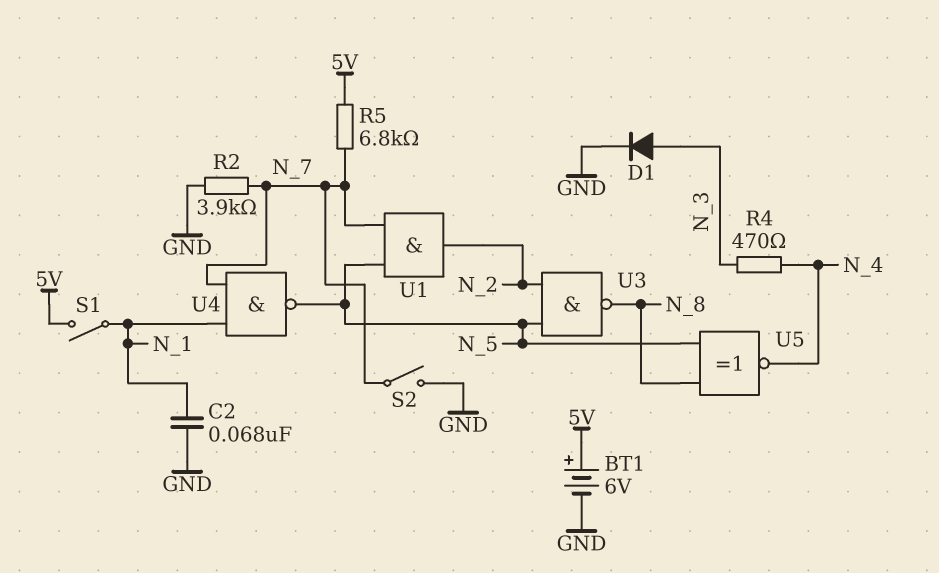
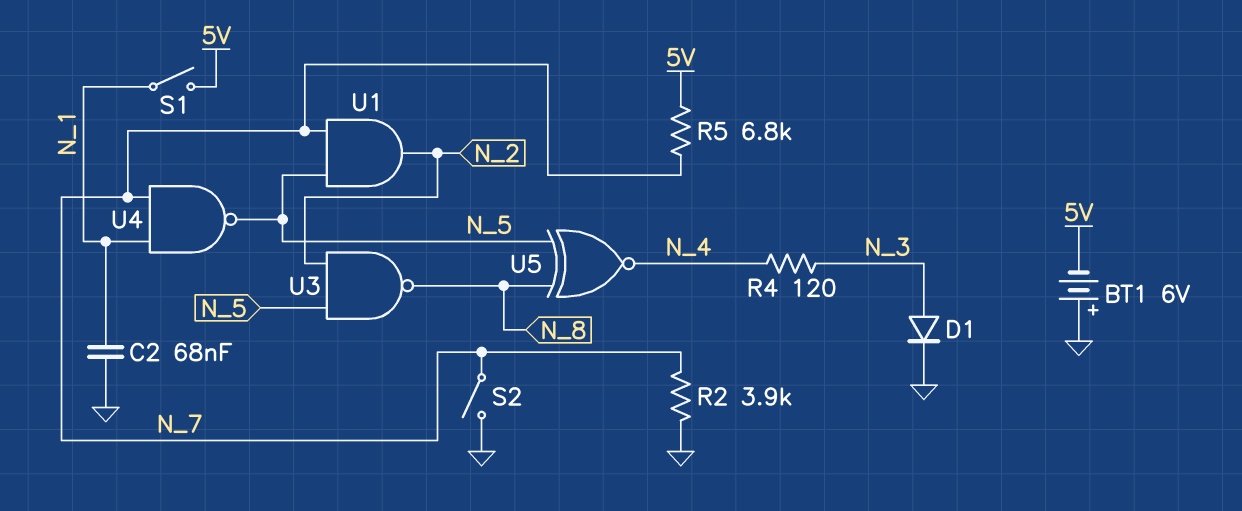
BT1: 6V (plus 5V, minus GND) -> 6V (plus GND, minus 5V)
R4: 470 (N_3, N_4) -> 120 (N_3, N_4)

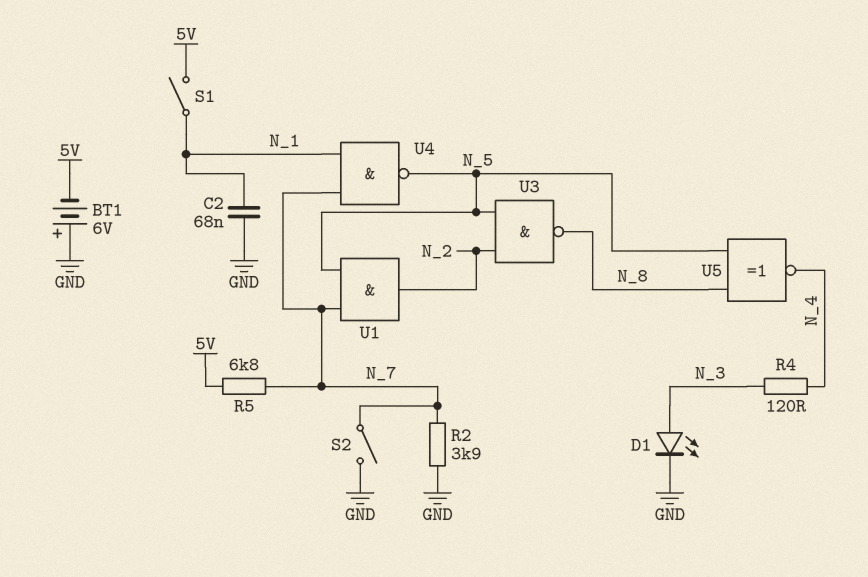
D1: diode (A N_3, K GND) -> LED (A N_3, K GND)

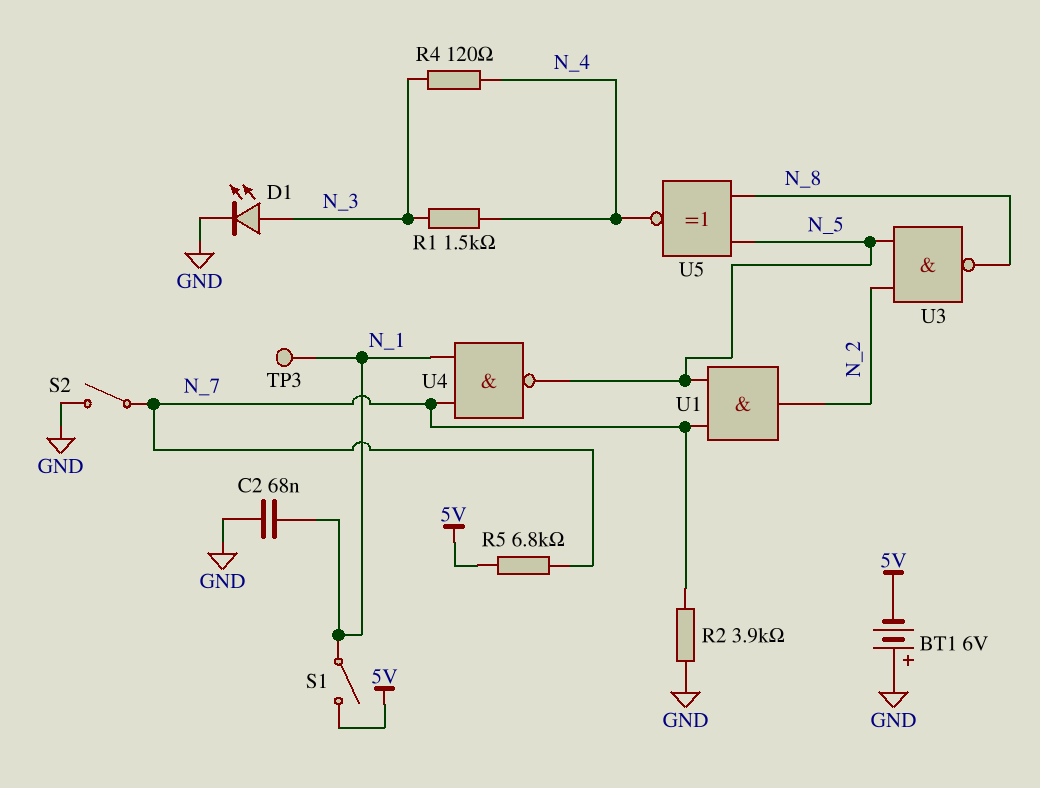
R1: none -> 1.5k (N_3, N_4)
TP3: none -> test point (N_1)

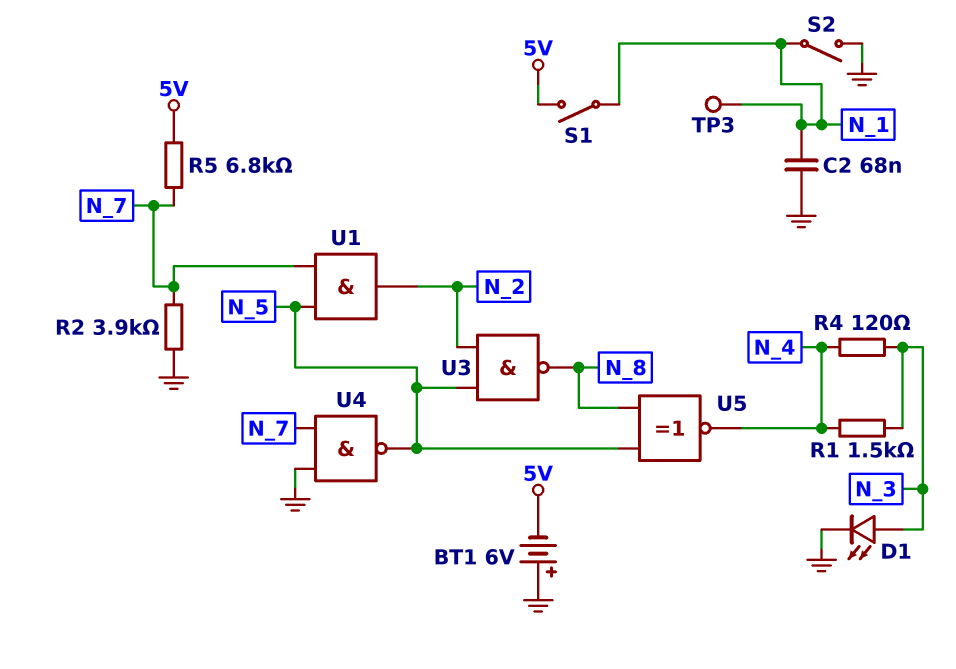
S2: switch (GND, N_7) -> switch (GND, N_1)
U4: NAND (in N_1, in N_7, out N_5) -> NAND (in GND, in N_7, out N_5)

